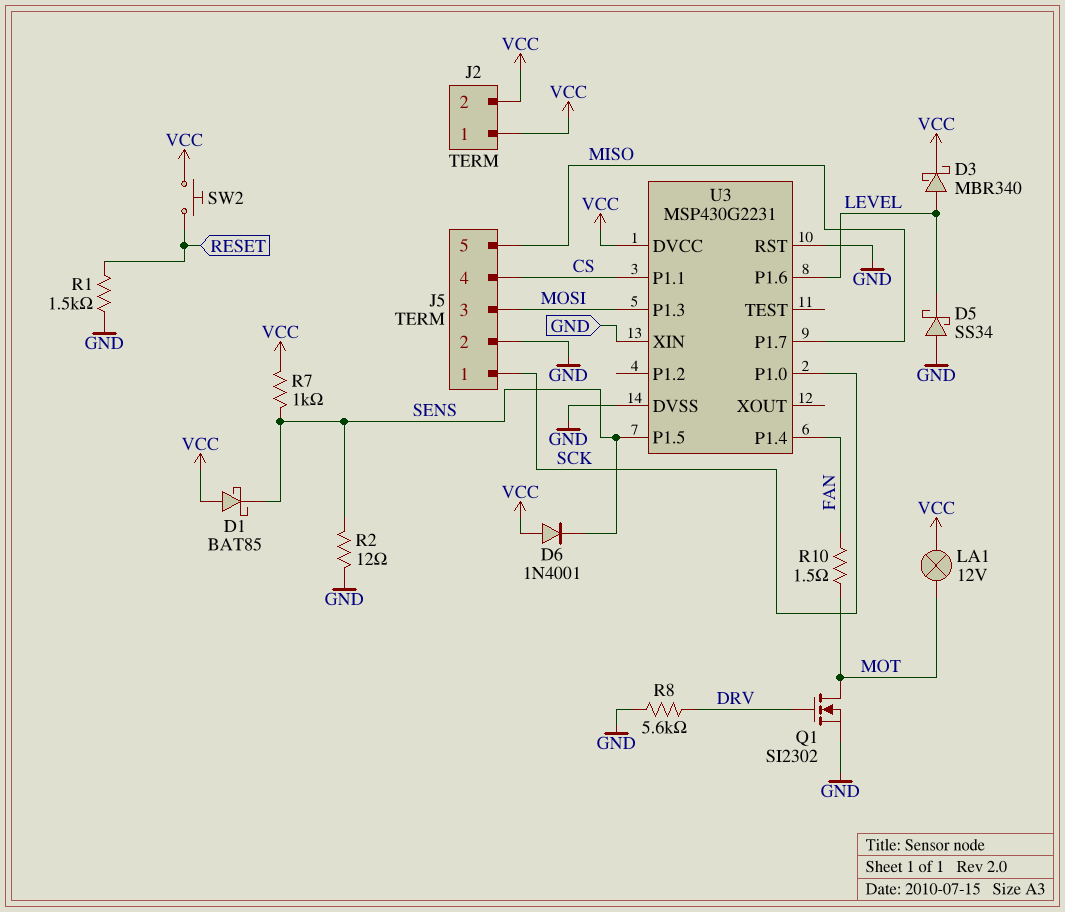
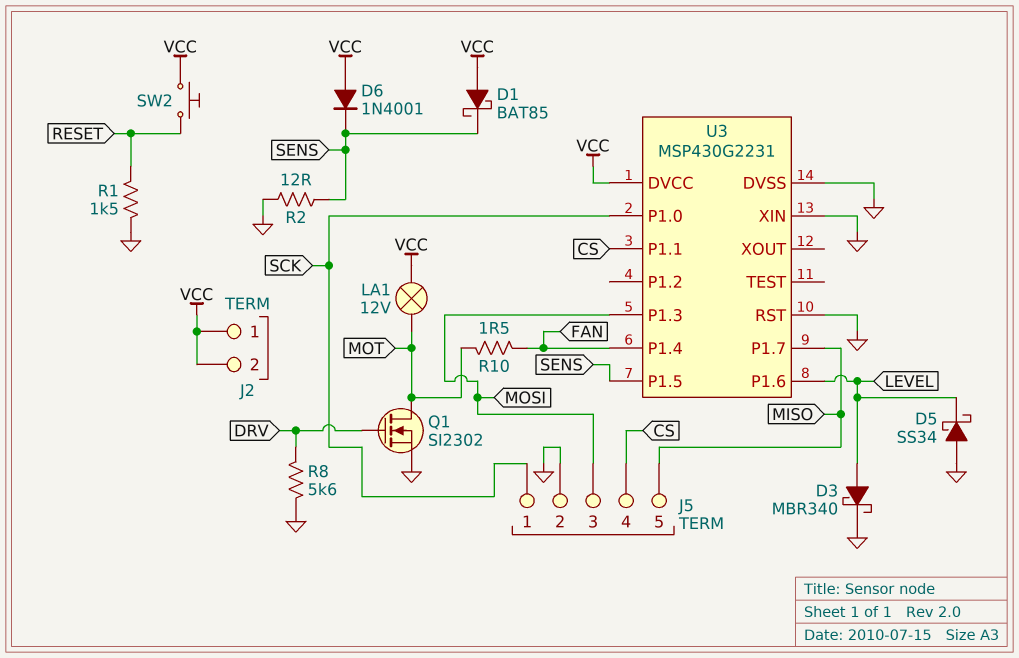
D3: schottky MBR340 (A LEVEL, K VCC) -> schottky MBR340 (A LEVEL, K GND)
R7: 1k (SENS, VCC) -> none

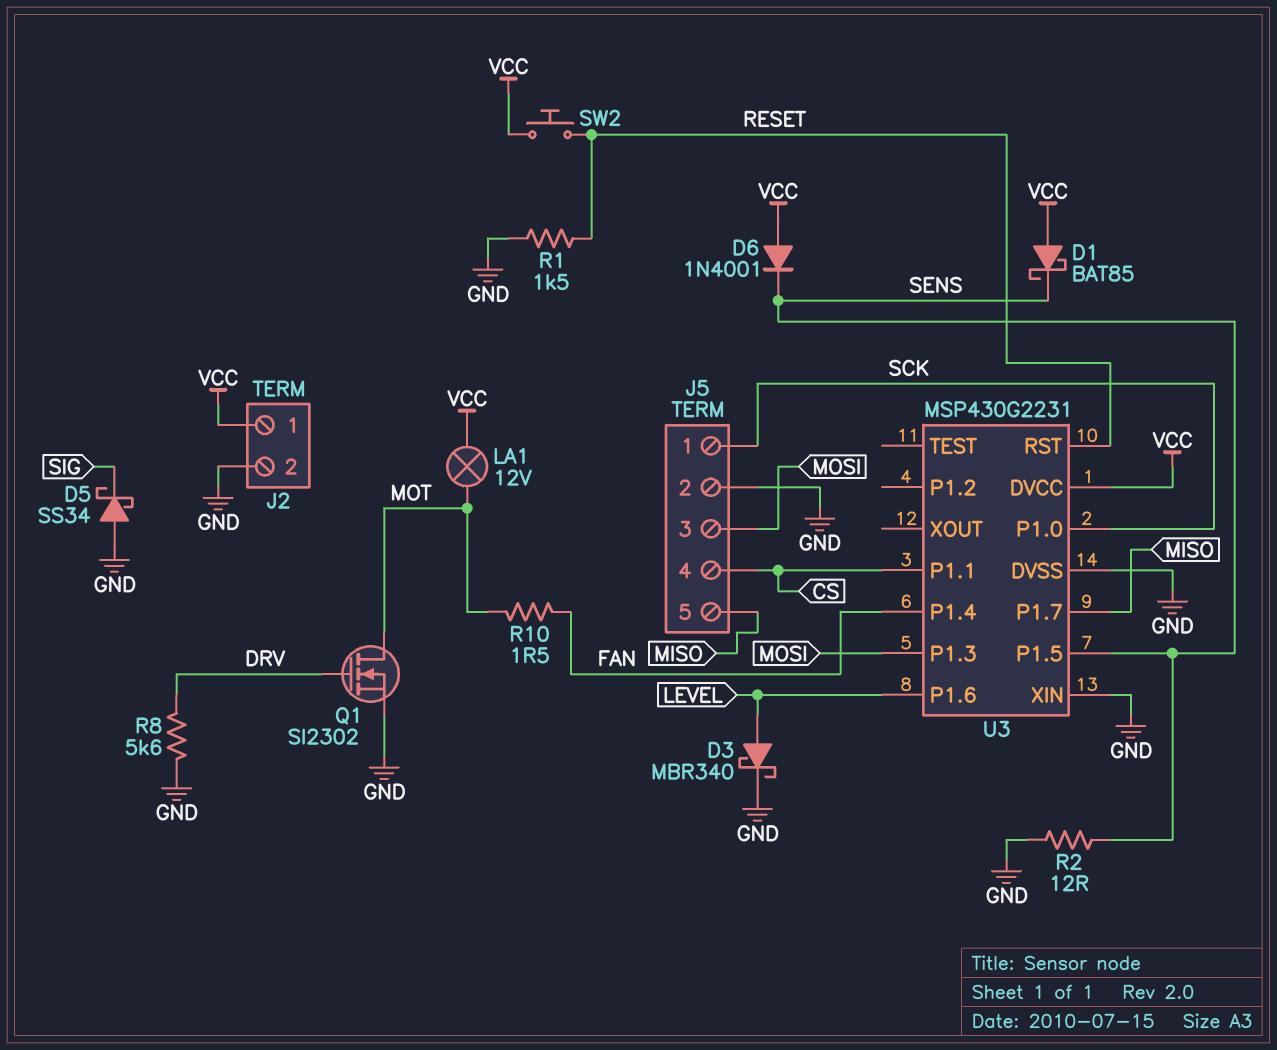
D5: schottky SS34 (A GND, K LEVEL) -> schottky SS34 (A GND, K SIG)
J2 pin 2: VCC -> GND
U3 pin RST: GND -> RESET

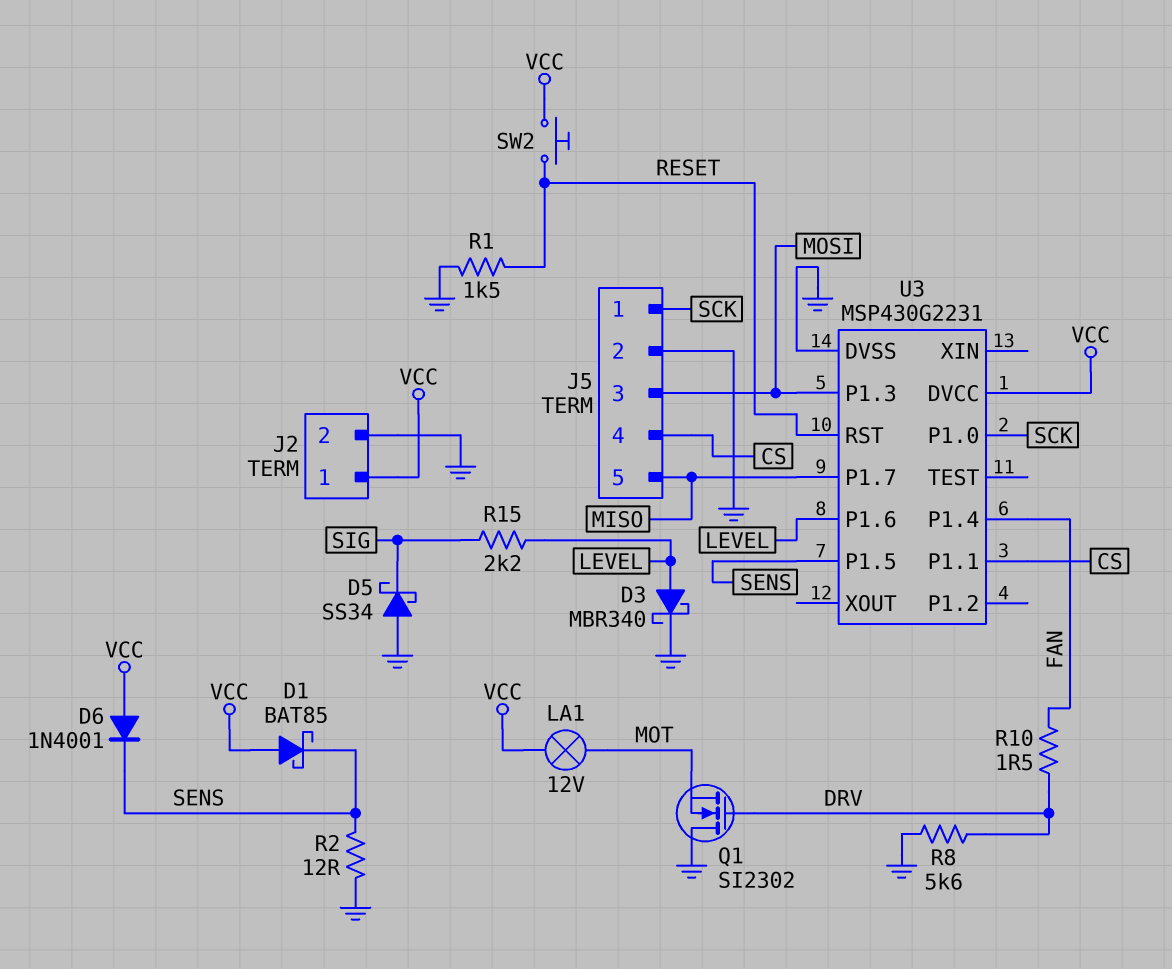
Q1: NMOS SI2302 (G DRV, D MOT, S GND) -> NMOS SI2302 (G DRV, D GND, S MOT)
R10: 1.5 (FAN, MOT) -> 1.5 (DRV, FAN)
R15: none -> 2.2k (LEVEL, SIG)
U3 pin XIN: GND -> none

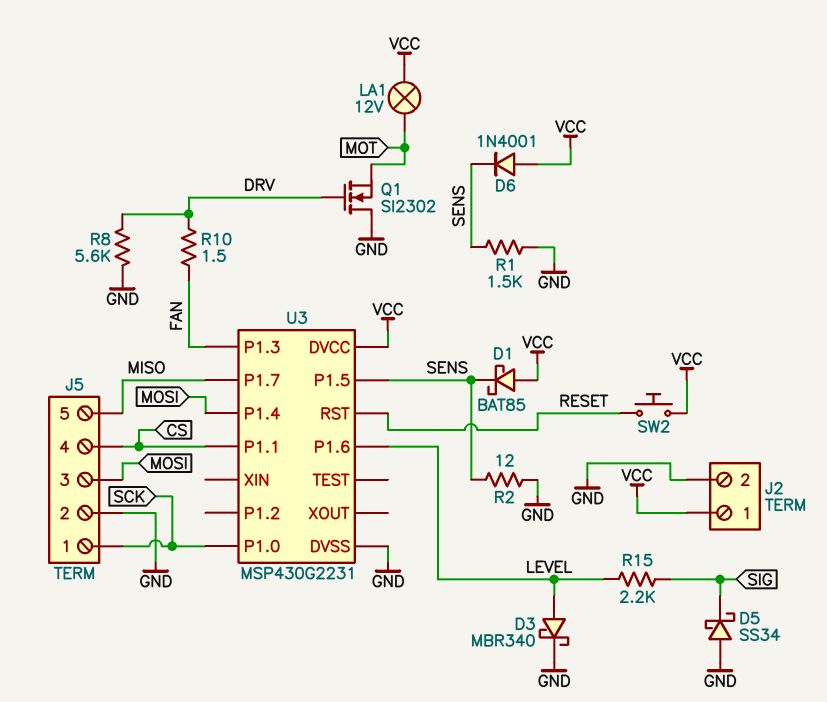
R1: 1.5k (GND, RESET) -> 1.5k (GND, SENS)
U3 pin P1.3: MOSI -> FAN
U3 pin P1.4: FAN -> MOSI

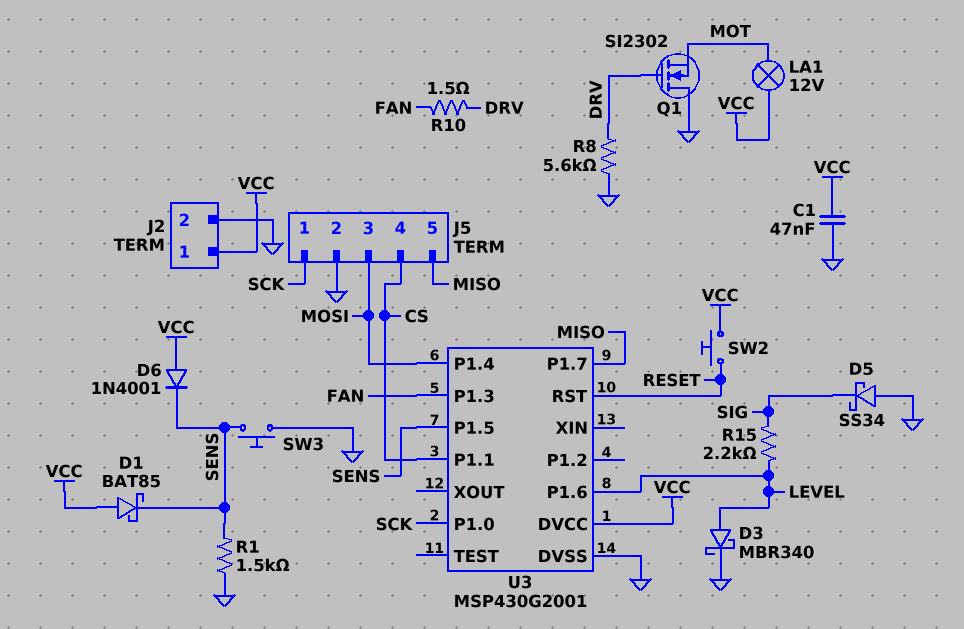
C1: none -> 47nF (GND, VCC)
R2: 12 (GND, SENS) -> none
SW3: none -> button (GND, SENS)
U3: MSP430G2231 -> MSP430G2001

